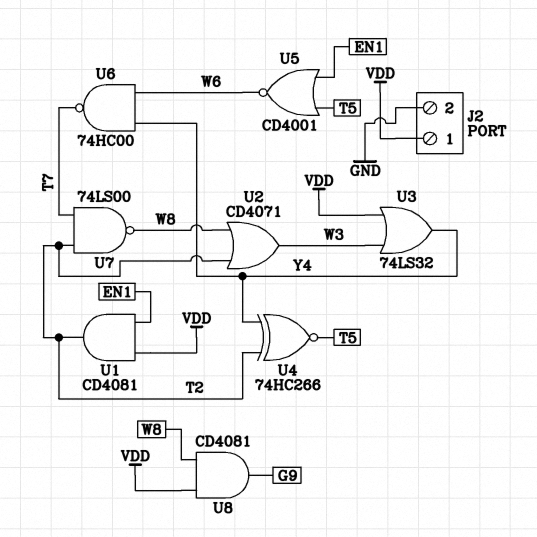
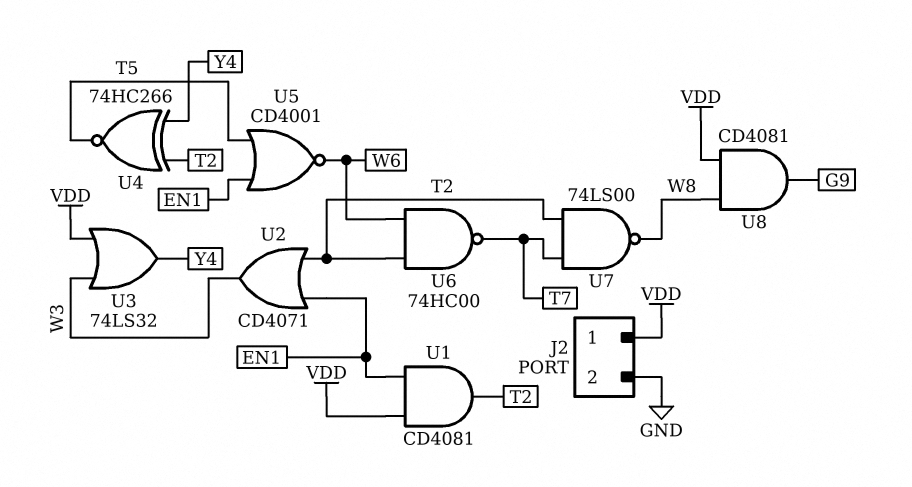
U2: OR CD4071 (in T2, in W8, out W3) -> OR CD4071 (in EN1, in T2, out W3)
U6: NAND 74HC00 (in W6, in Y4, out T7) -> NAND 74HC00 (in T2, in W6, out T7)

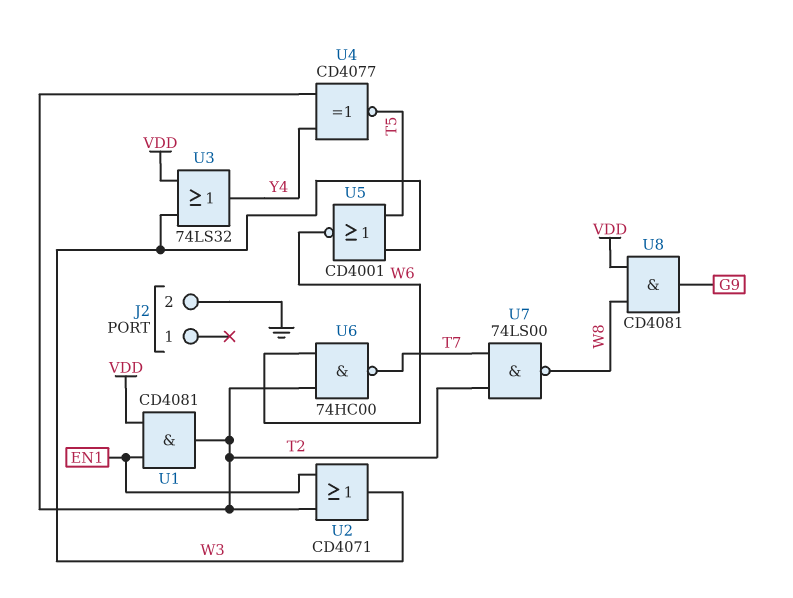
J2 pin 1: VDD -> none
U4: XNOR 74HC266 (in T2, in Y4, out T5) -> XNOR CD4077 (in T2, in Y4, out T5)
U5: NOR CD4001 (in EN1, in T5, out W6) -> NOR CD4001 (in T5, in W3, out W6)

